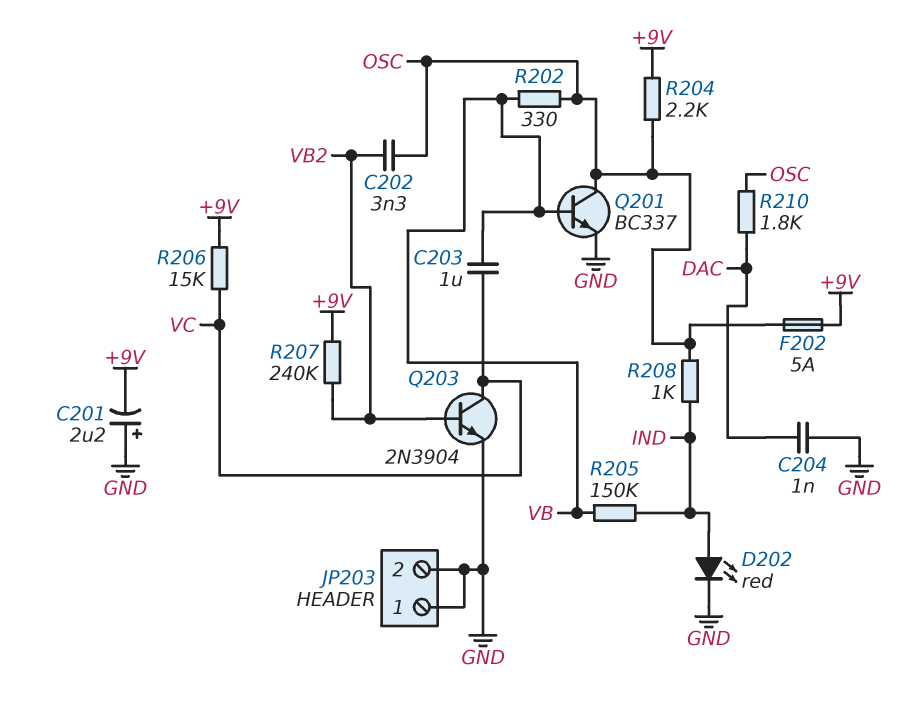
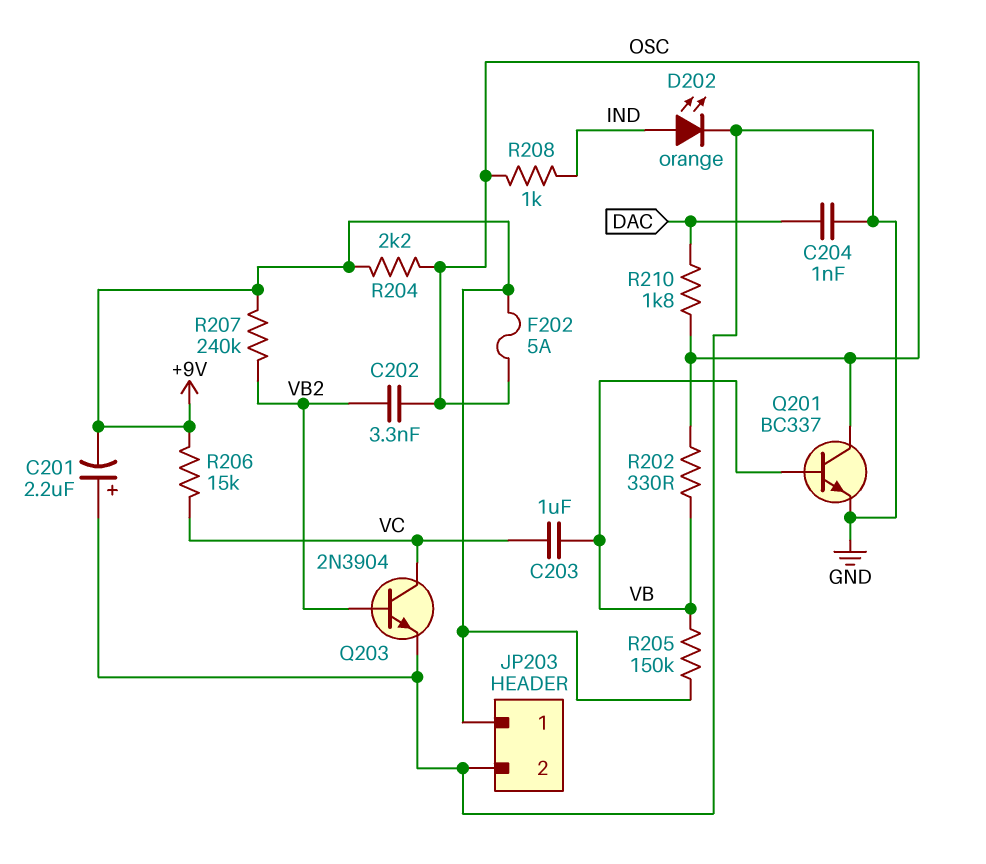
D202: LED red (A IND, K GND) -> LED orange (A IND, K GND)
JP203 pin 1: GND -> +9V
R205: 150k (IND, VB) -> 150k (+9V, VB)

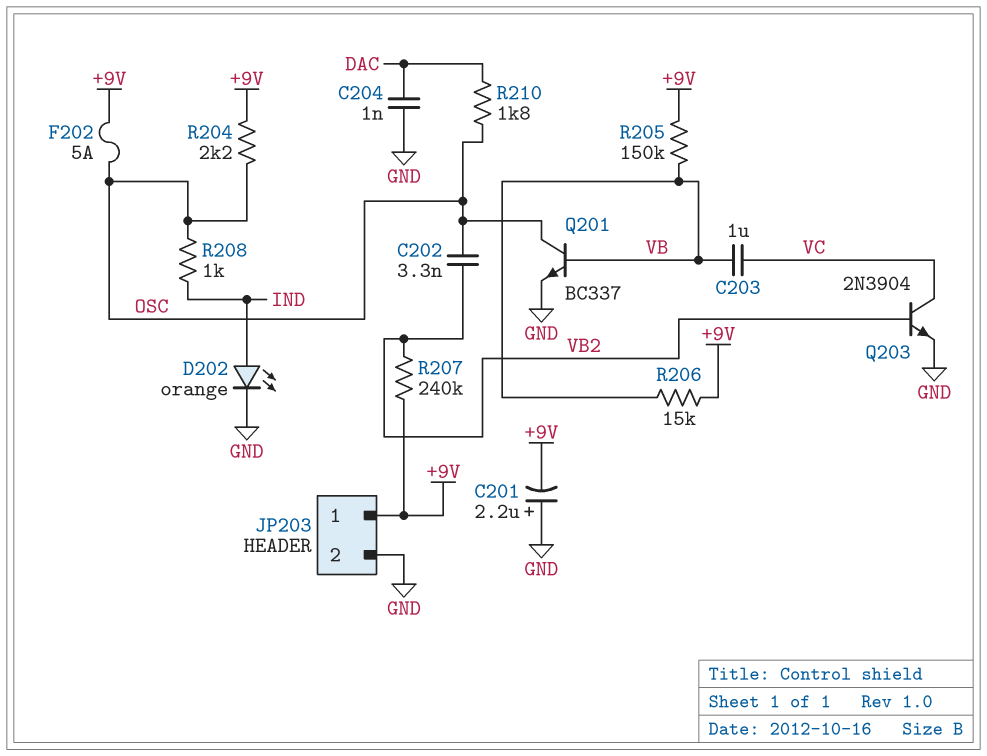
R202: 330 (OSC, VB) -> none
R206: 15k (+9V, VC) -> 15k (+9V, VB)

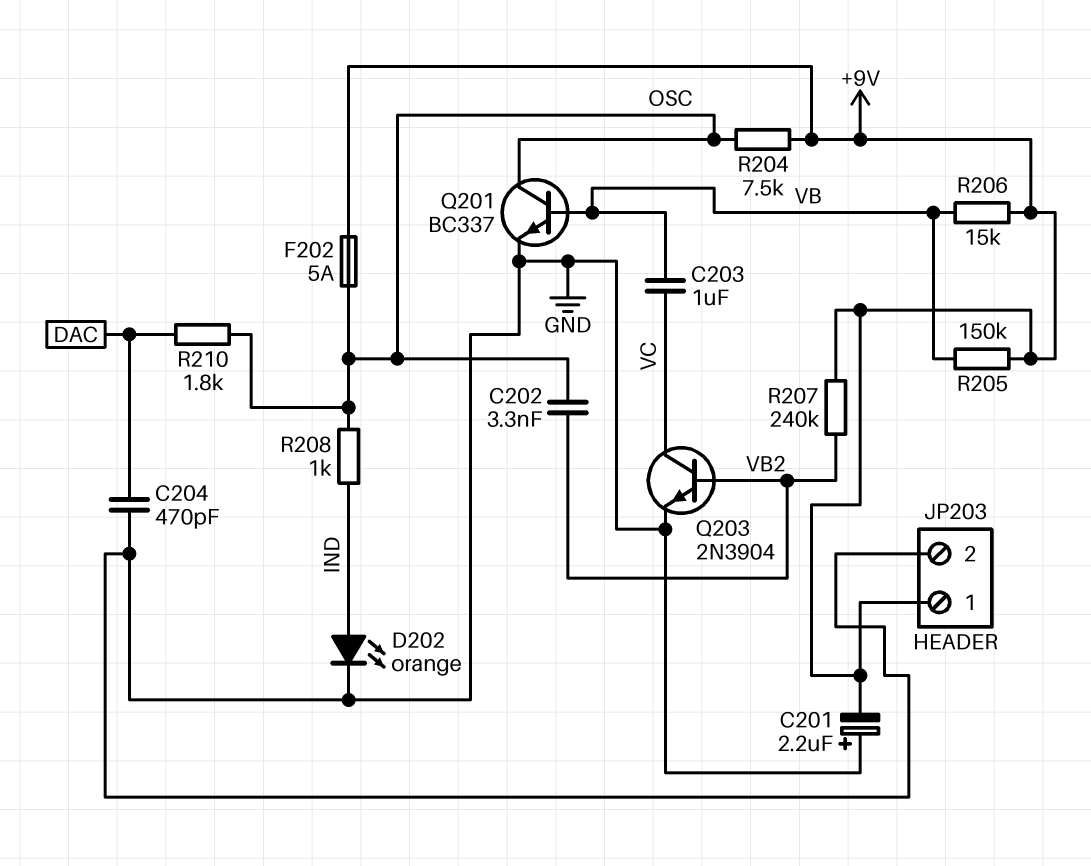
C204: 1nF (DAC, GND) -> 470pF (DAC, GND)
R204: 2.2k (+9V, OSC) -> 7.5k (+9V, OSC)

